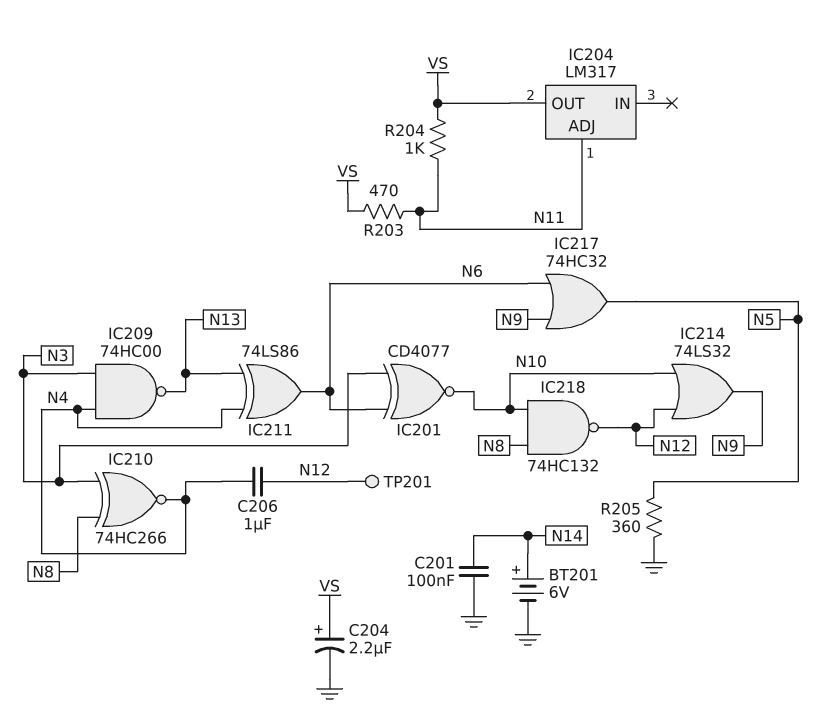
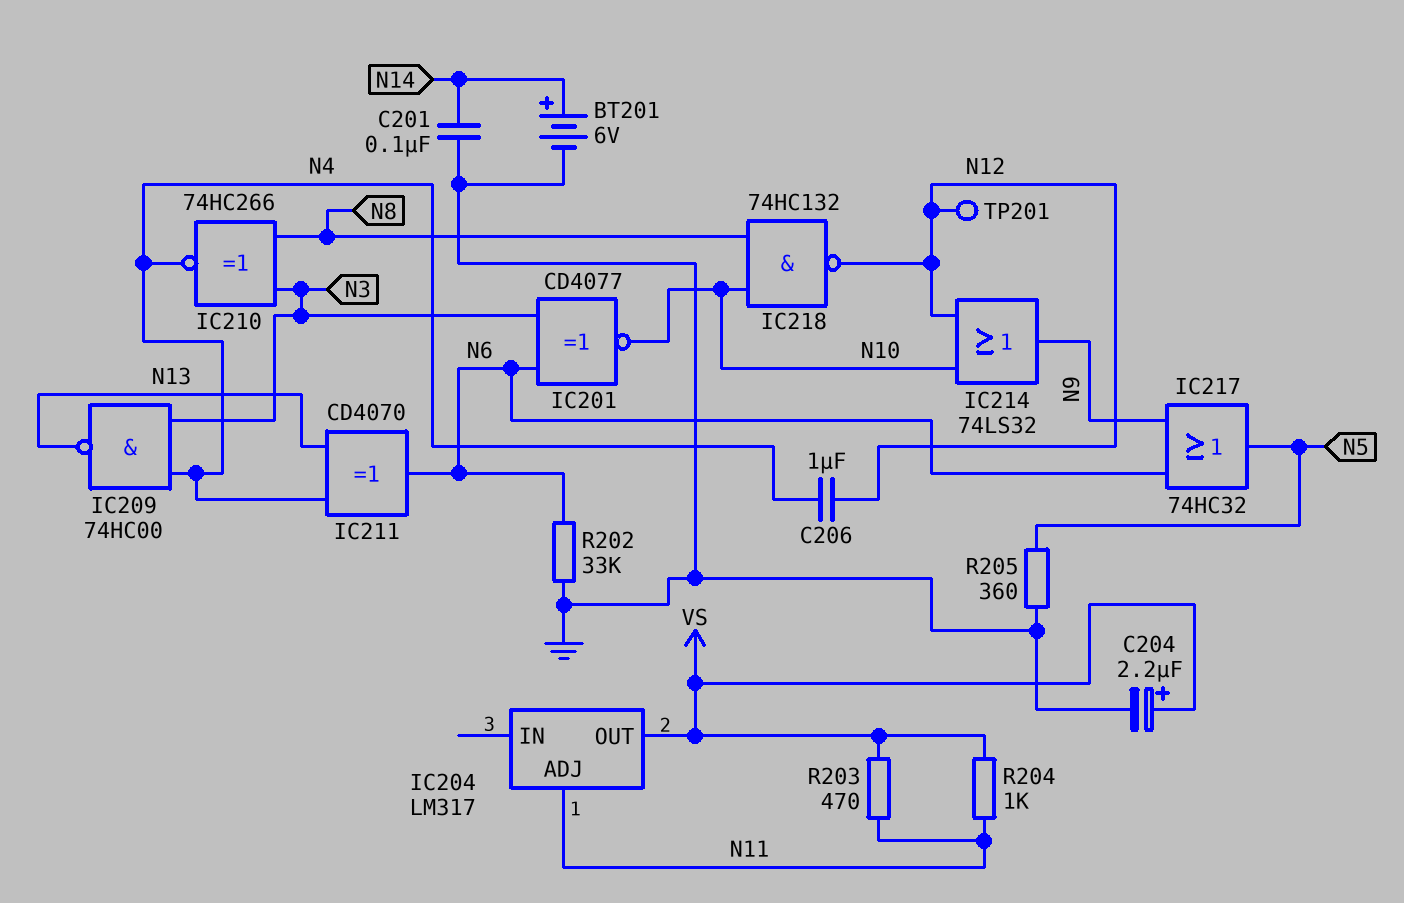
IC211: XOR 74LS86 (in N4, in N13, out N6) -> XOR CD4070 (in N4, in N13, out N6)
R202: none -> 33k (GND, N6)

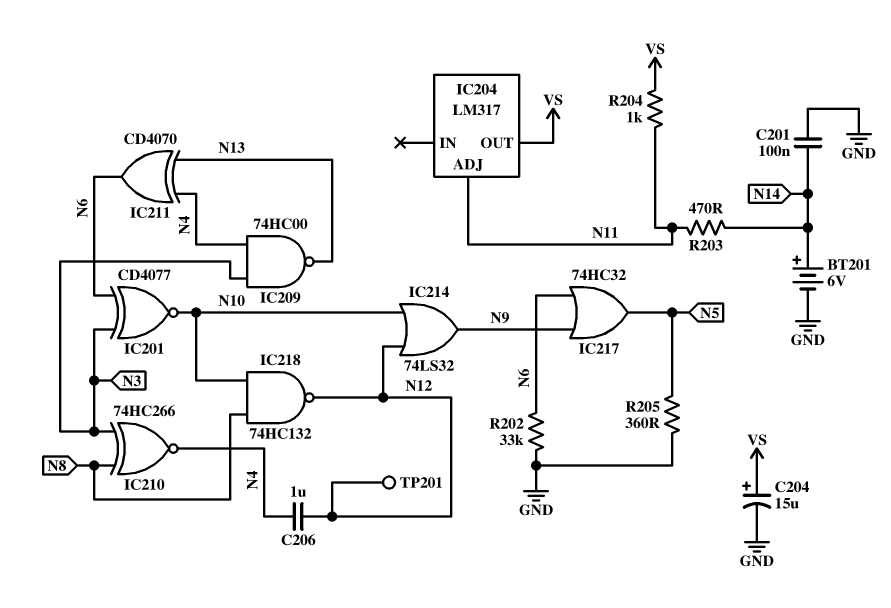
C204: 2.2uF (plus VS, minus GND) -> 15uF (plus VS, minus GND)
R203: 470 (N11, VS) -> 470 (N11, N14)

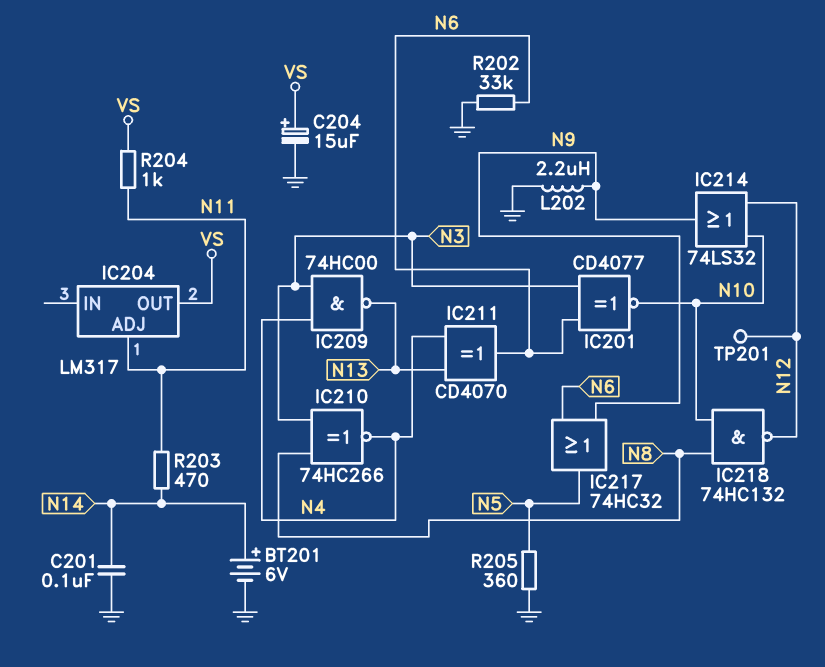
C206: 1uF (N4, N12) -> none
L202: none -> 2.2uH (GND, N9)

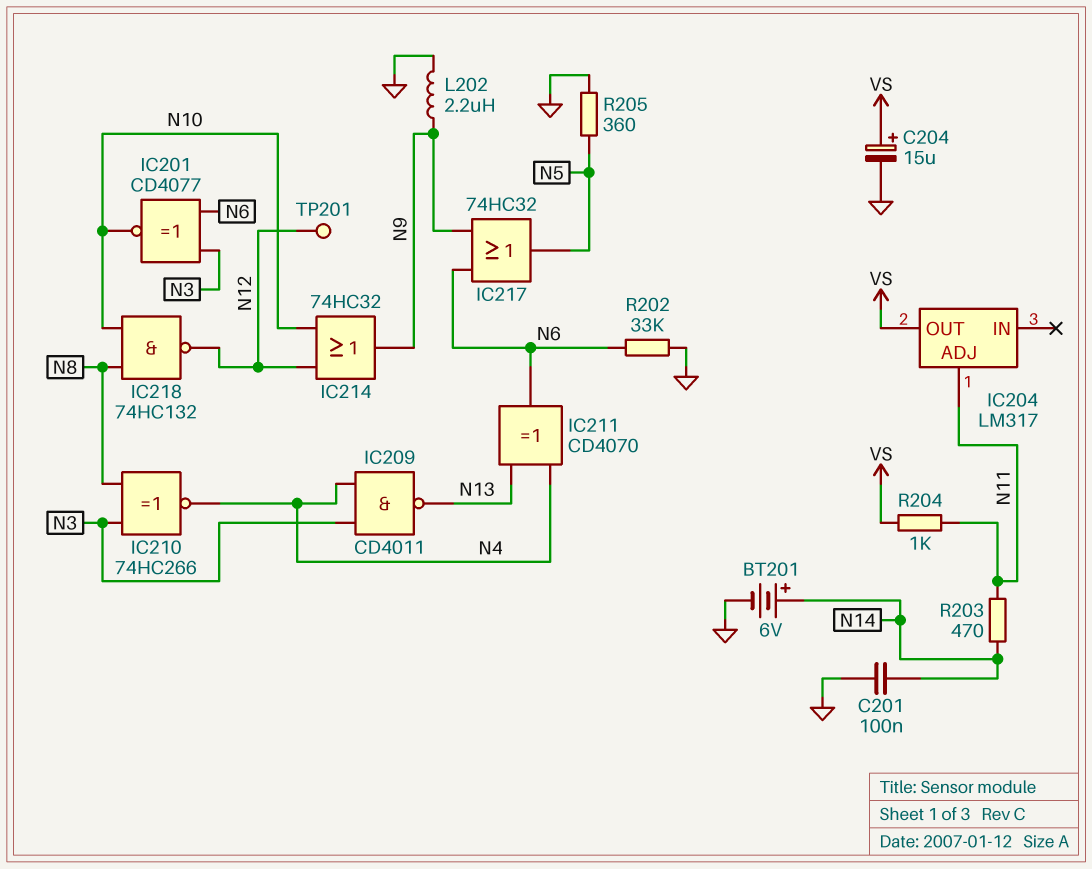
IC209: NAND 74HC00 (in N3, in N4, out N13) -> NAND CD4011 (in N3, in N4, out N13)
IC214: OR 74LS32 (in N10, in N12, out N9) -> OR 74HC32 (in N10, in N12, out N9)

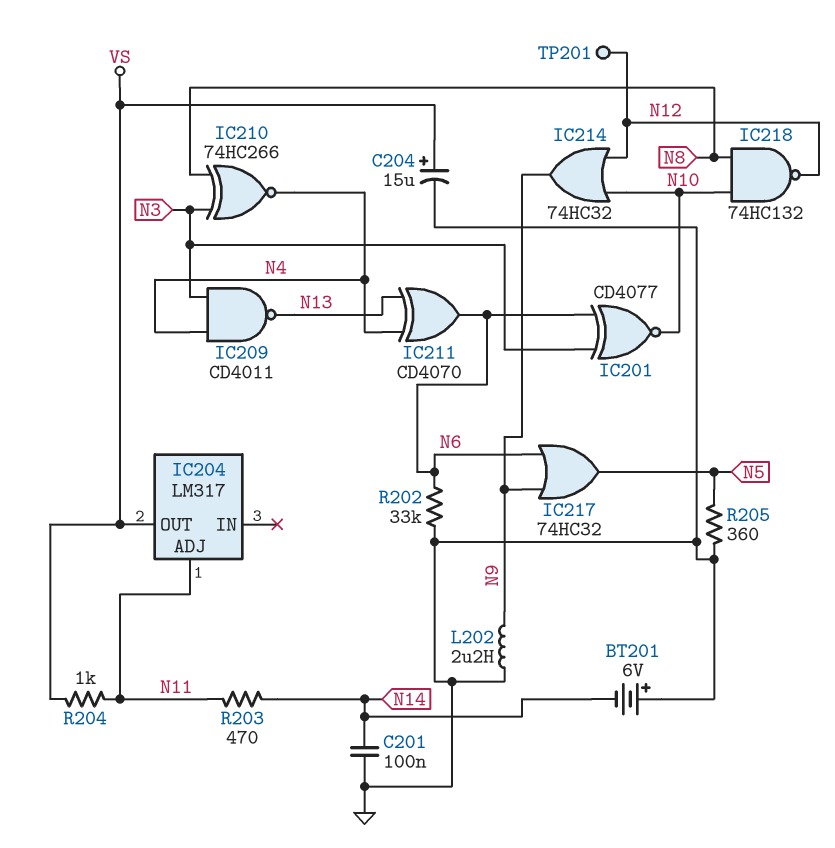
BT201: 6V (plus N14, minus GND) -> 6V (plus GND, minus N14)

